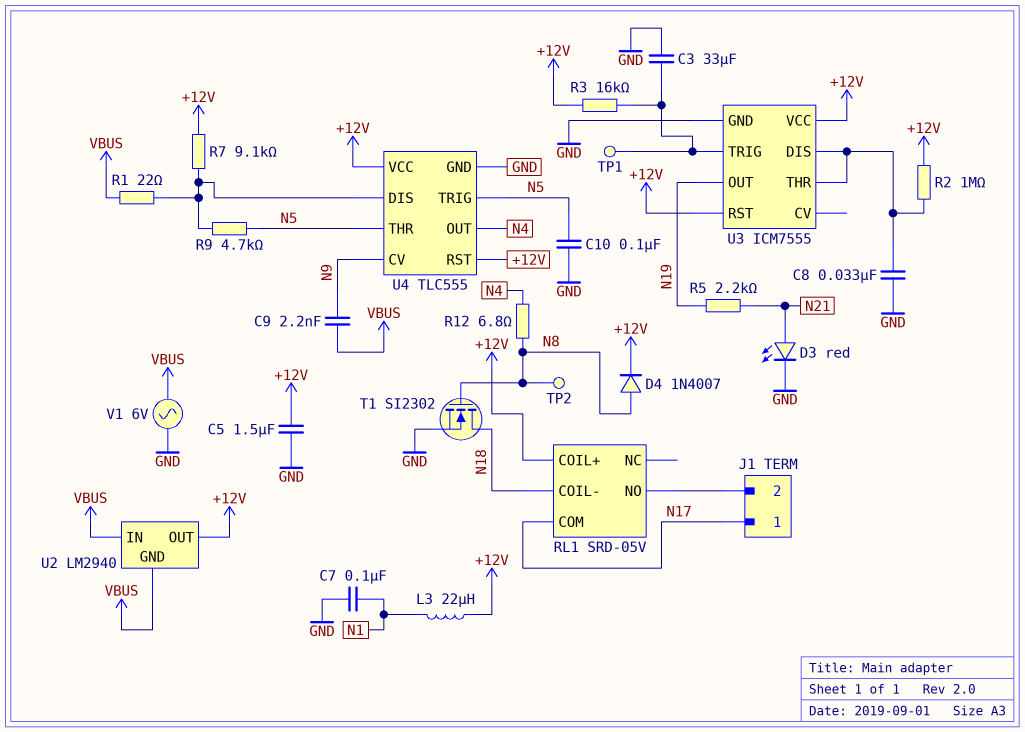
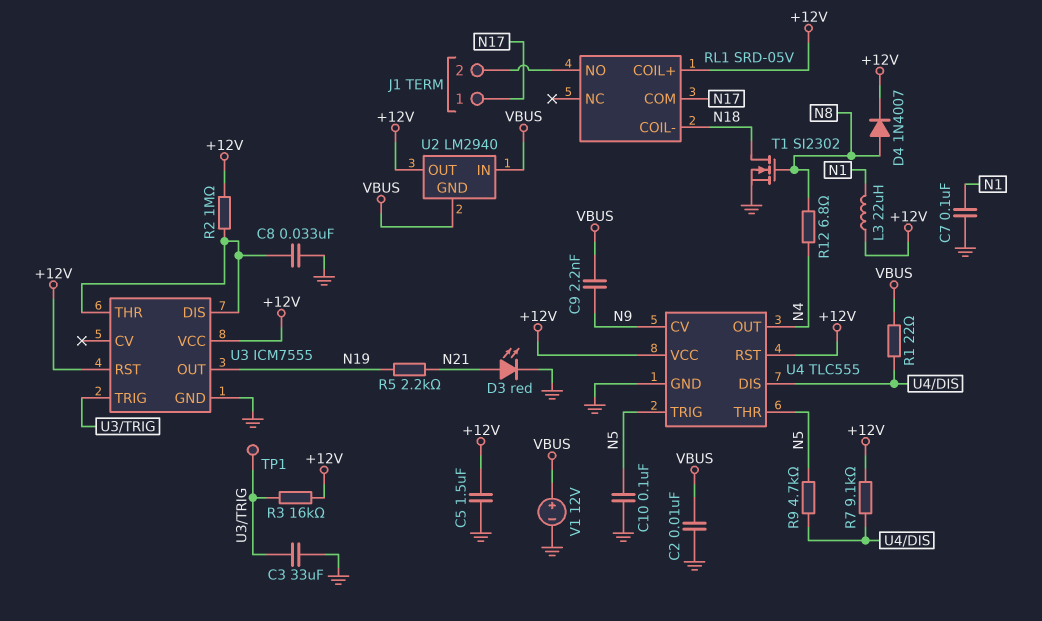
C2: none -> 10nF (GND, VBUS)
TP2: test point (N8) -> none
V1: AC 6V (GND, VBUS) -> 12V (plus VBUS, minus GND)

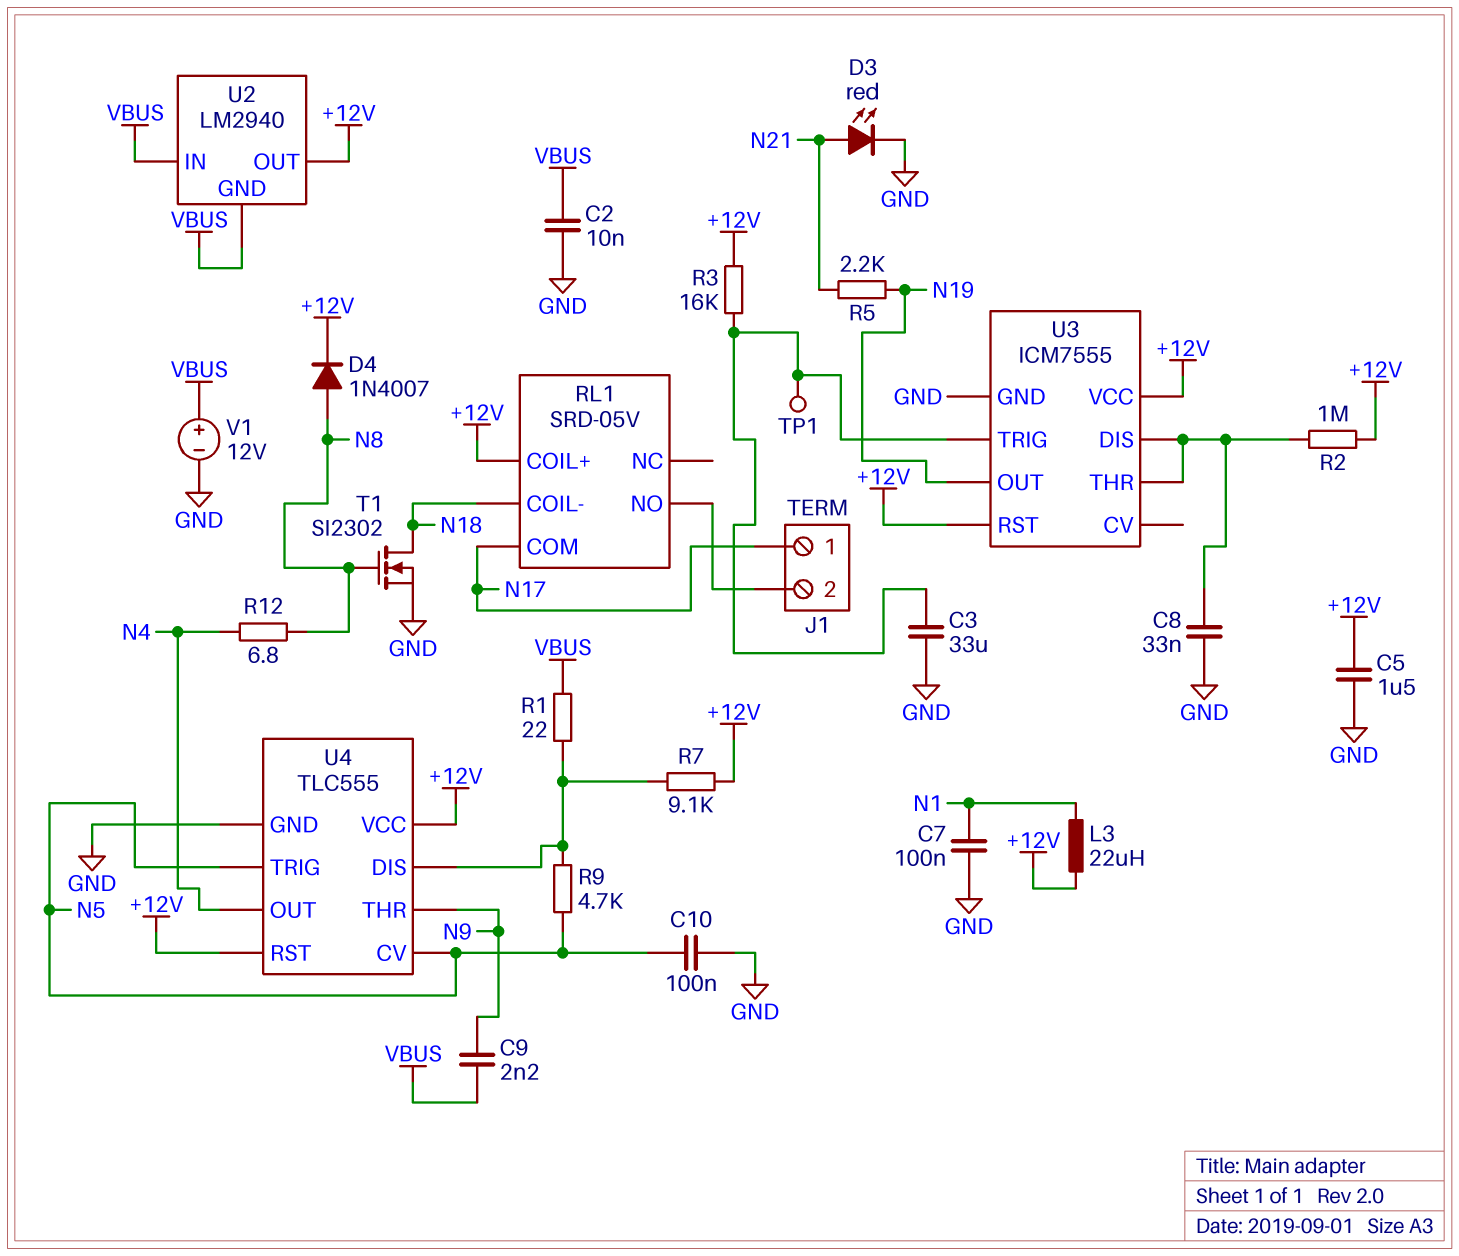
U4 pin CV: N9 -> N5
U4 pin THR: N5 -> N9

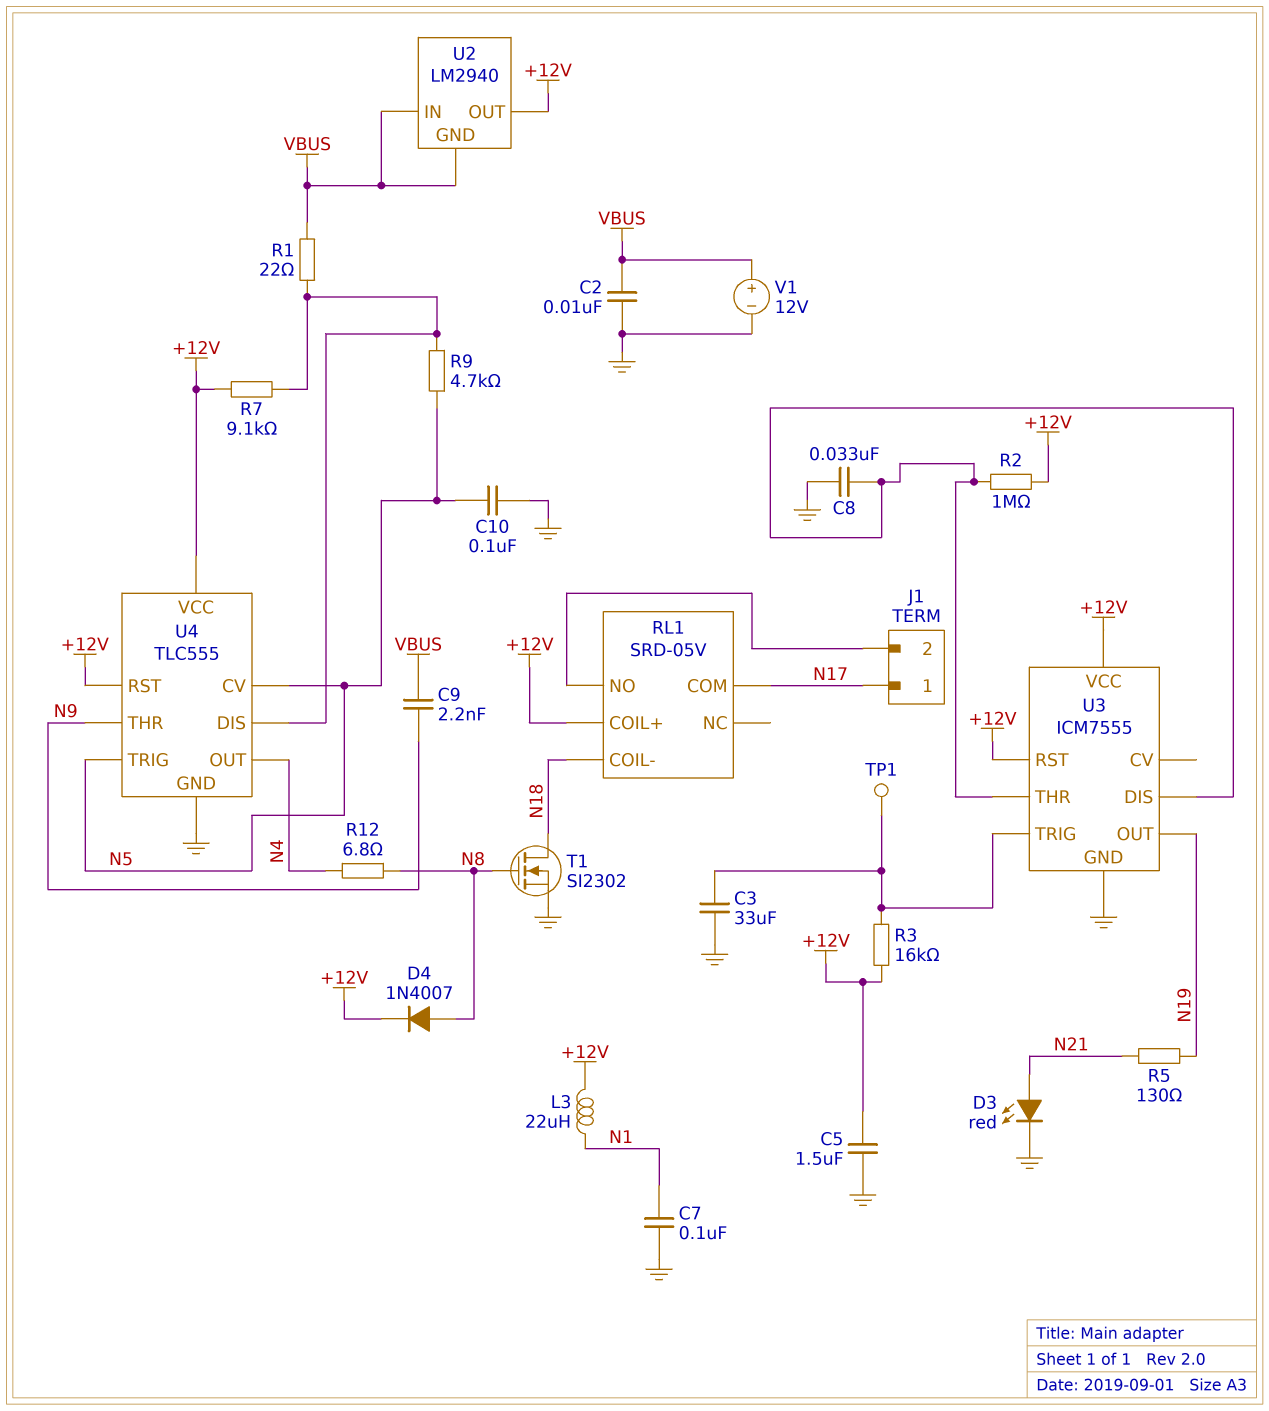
R5: 2.2k (N19, N21) -> 130 (N19, N21)

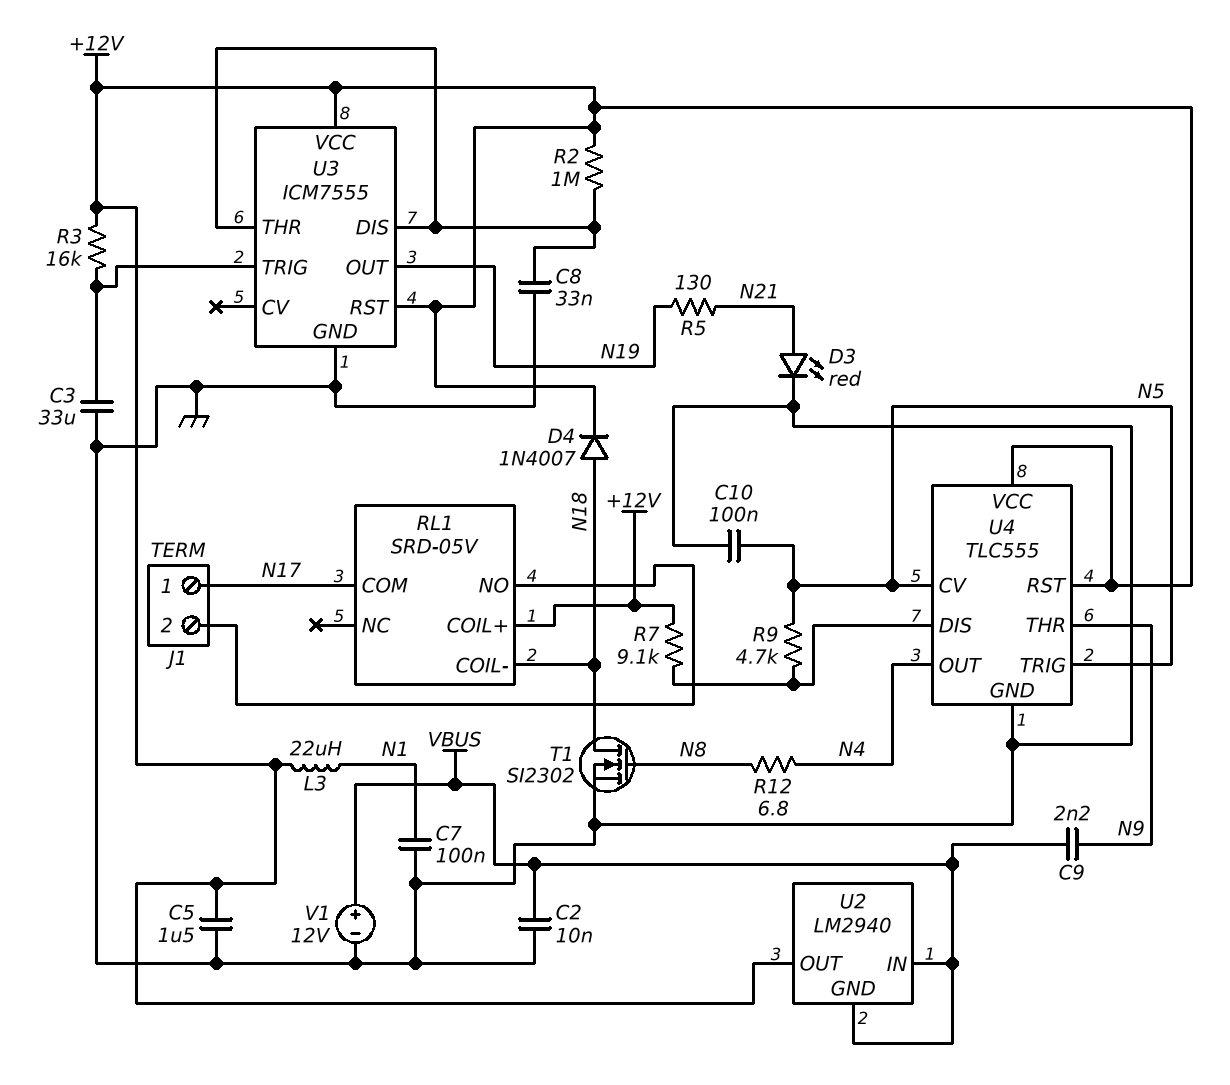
D4: diode 1N4007 (A N8, K +12V) -> diode 1N4007 (A N18, K +12V)
R1: 22 (U4/DIS, VBUS) -> none
TP1: test point (U3/TRIG) -> none

